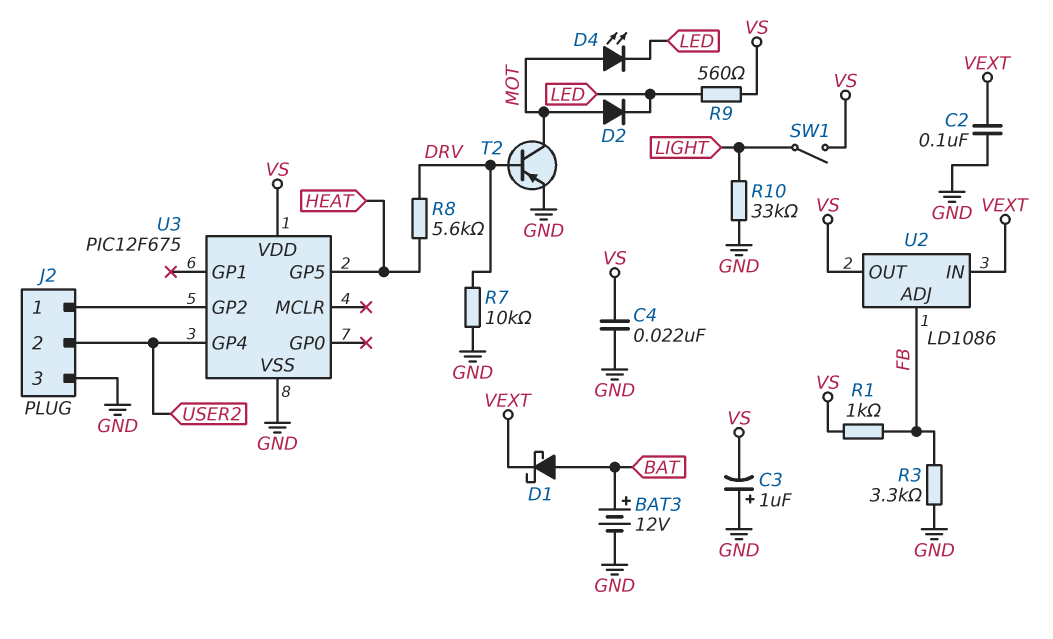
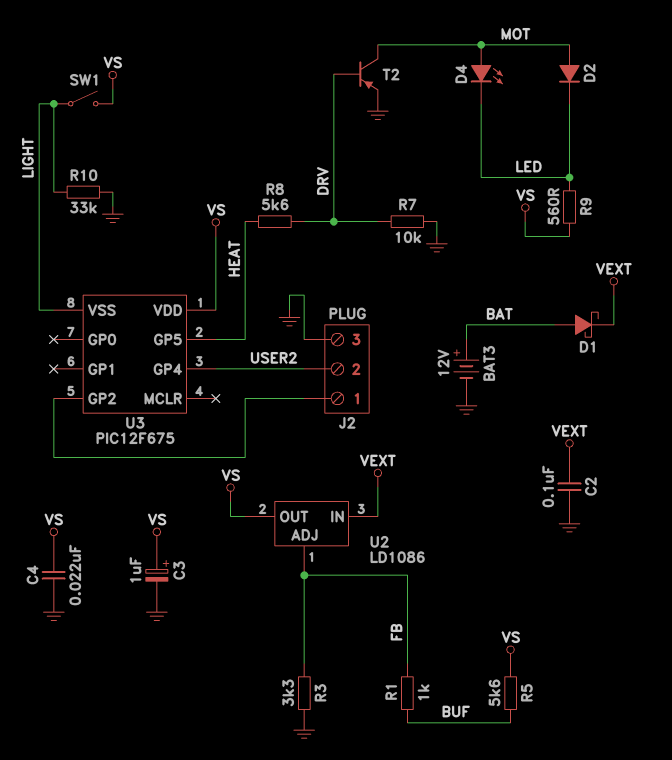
C3: 1uF (plus GND, minus VS) -> 1uF (plus VS, minus GND)
R1: 1k (FB, VS) -> 1k (BUF, FB)
R5: none -> 5.6k (BUF, VS)
U3 pin VSS: GND -> LIGHT

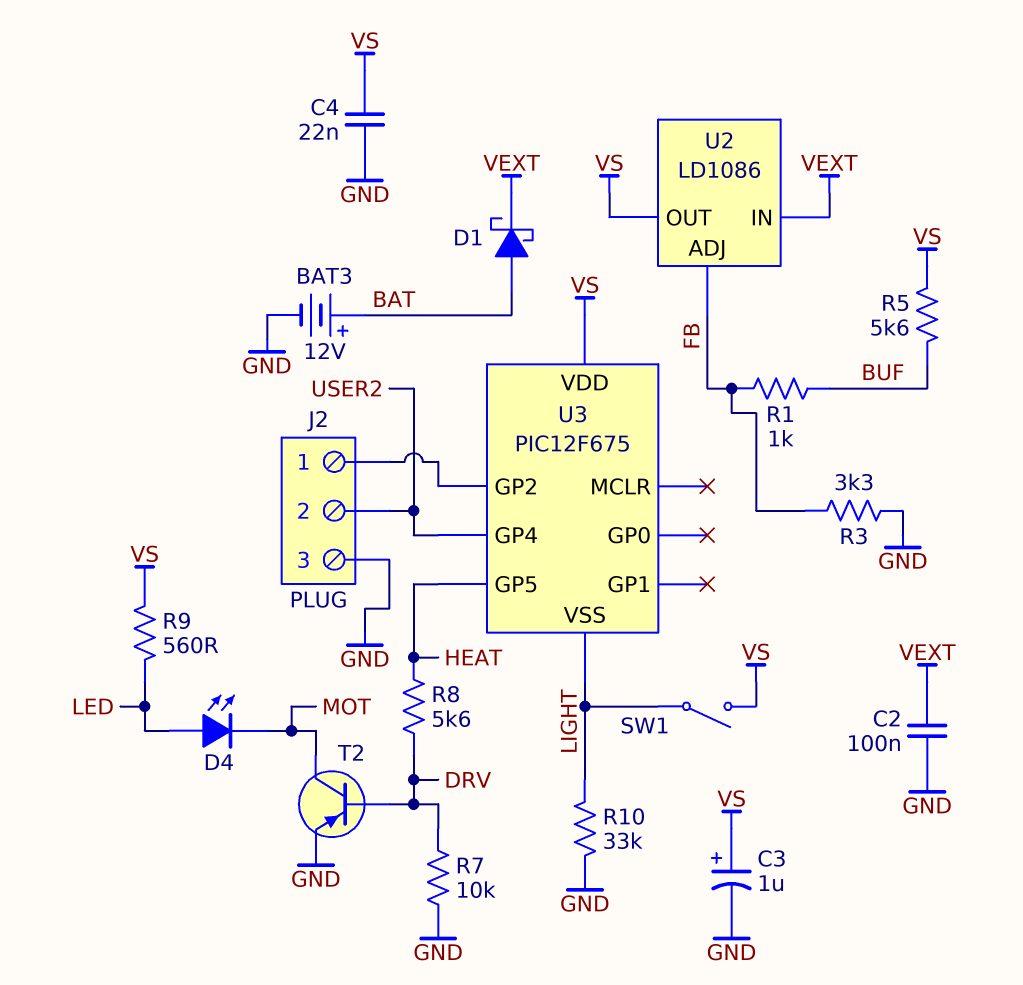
D2: diode (A MOT, K LED) -> none
D4: LED (A MOT, K LED) -> LED (A LED, K MOT)

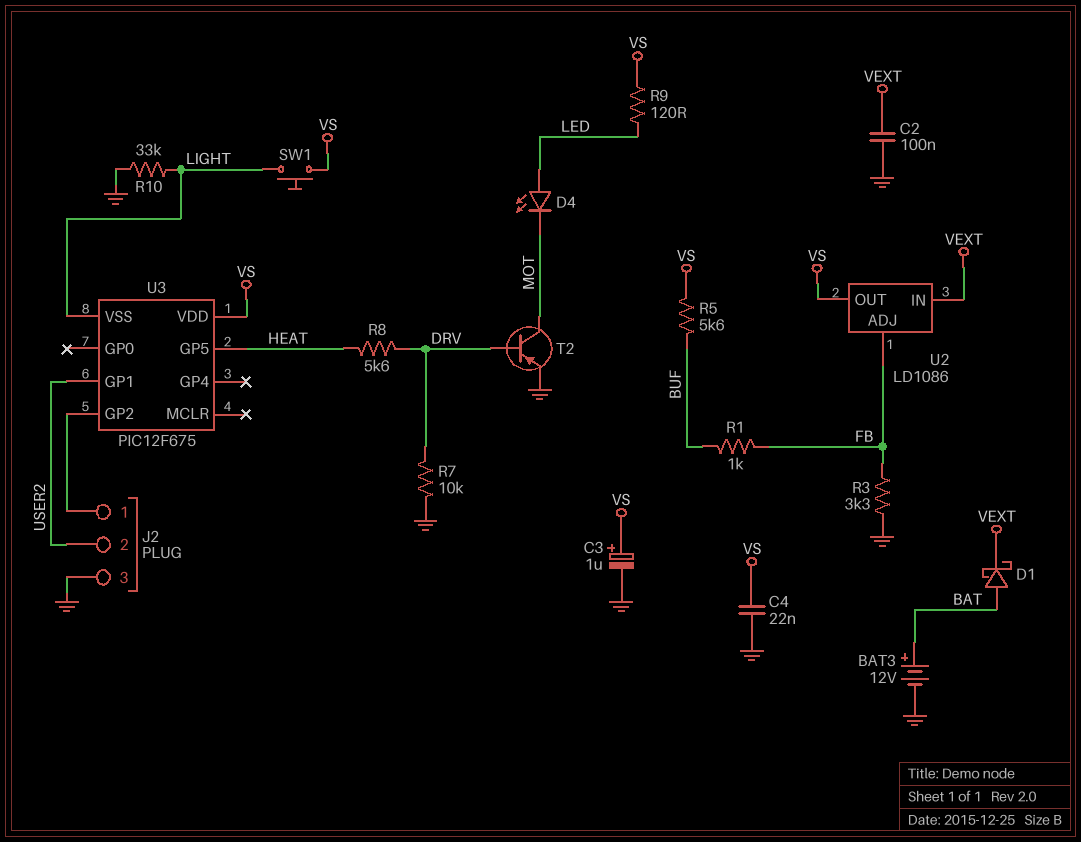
R9: 560 (LED, VS) -> 120 (LED, VS)
SW1: switch (LIGHT, VS) -> button (LIGHT, VS)
U3 pin GP1: none -> USER2
U3 pin GP4: USER2 -> none

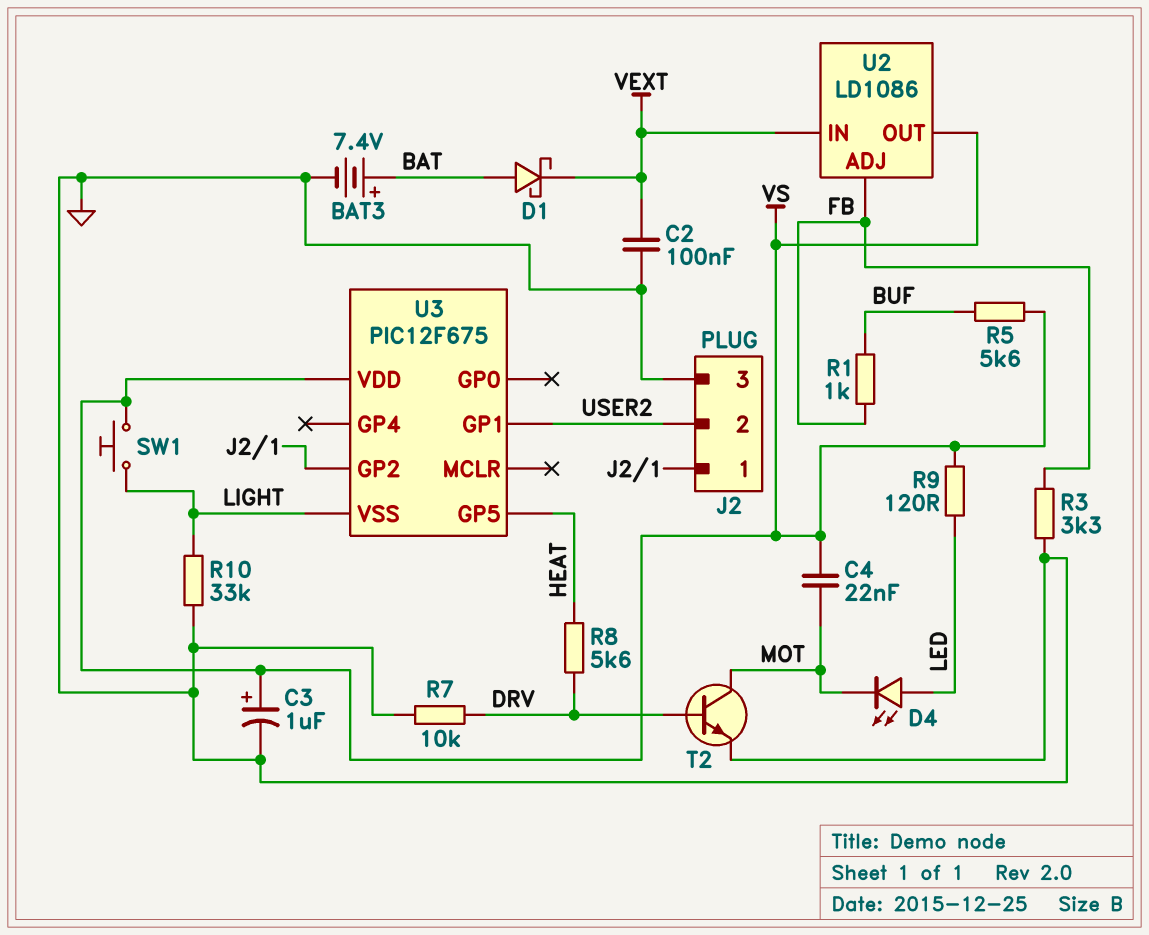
BAT3: 12V (plus BAT, minus GND) -> 7.4V (plus BAT, minus GND)
C4: 22nF (GND, VS) -> 22nF (MOT, VS)
T2: PNP (B DRV, C MOT, E GND) -> NPN (B DRV, C MOT, E GND)

